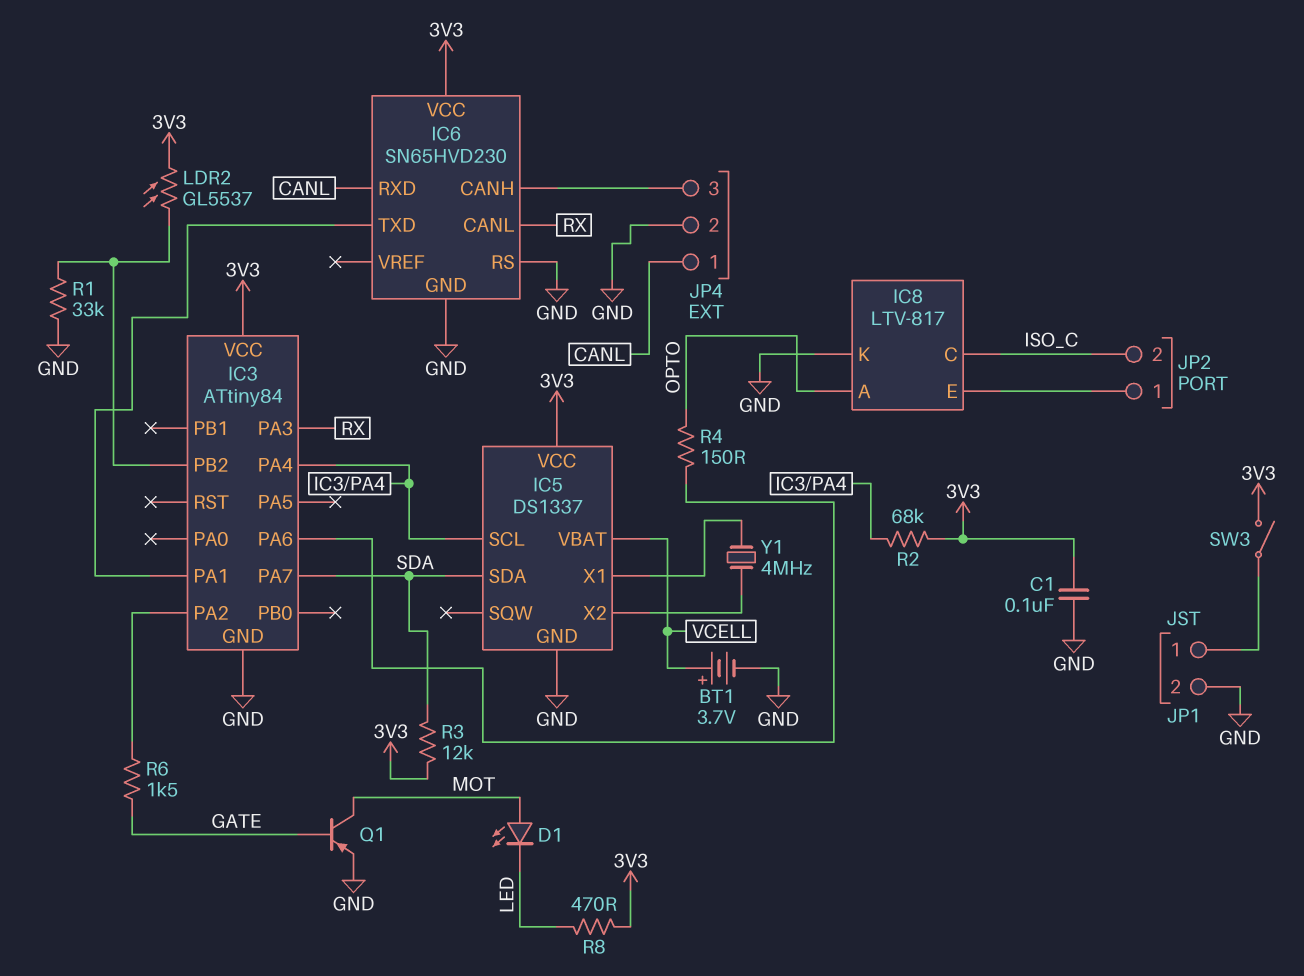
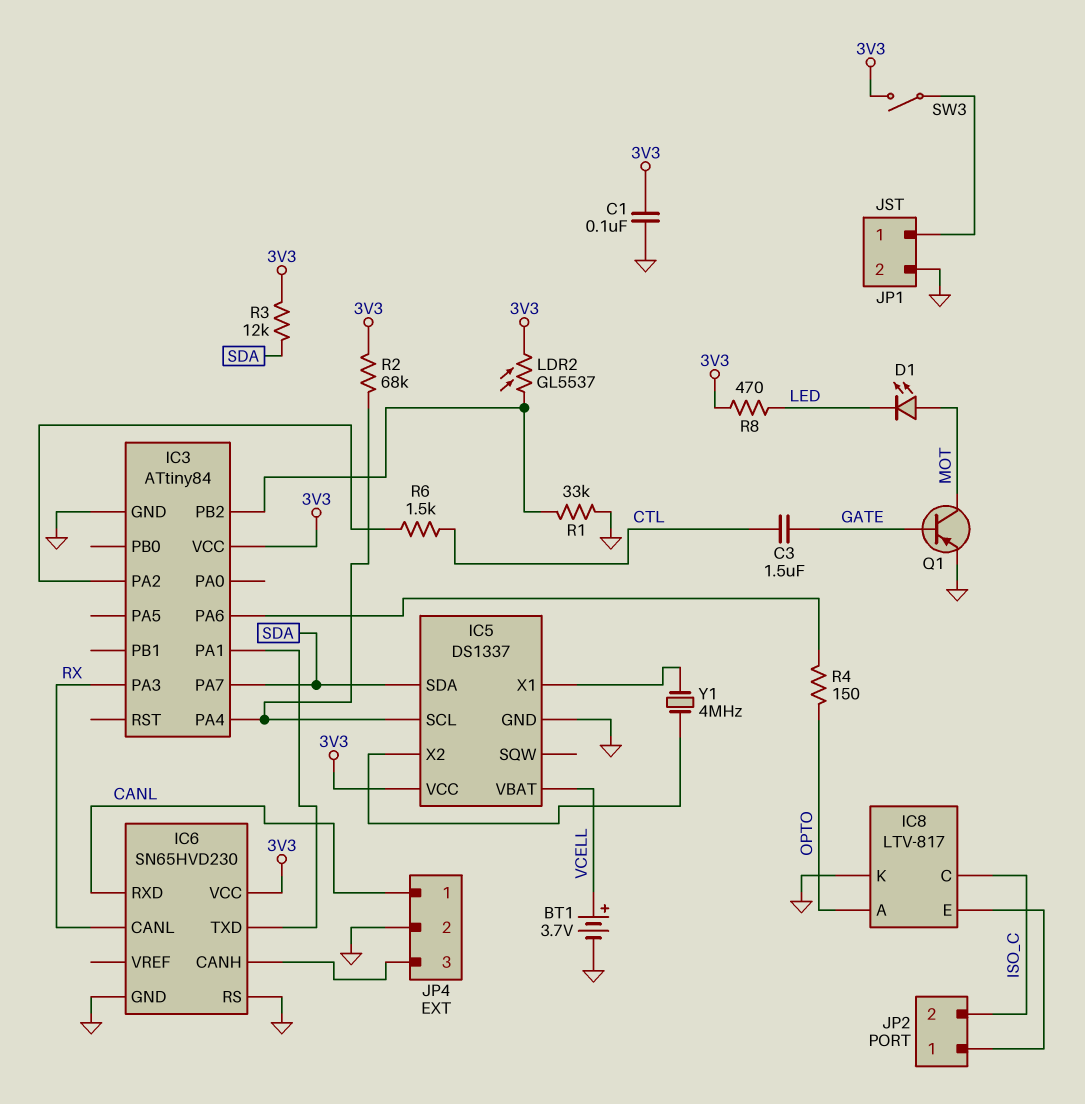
C3: none -> 1.5uF (CTL, GATE)
R6: 1.5k (GATE, IC3/PA2) -> 1.5k (CTL, IC3/PA2)

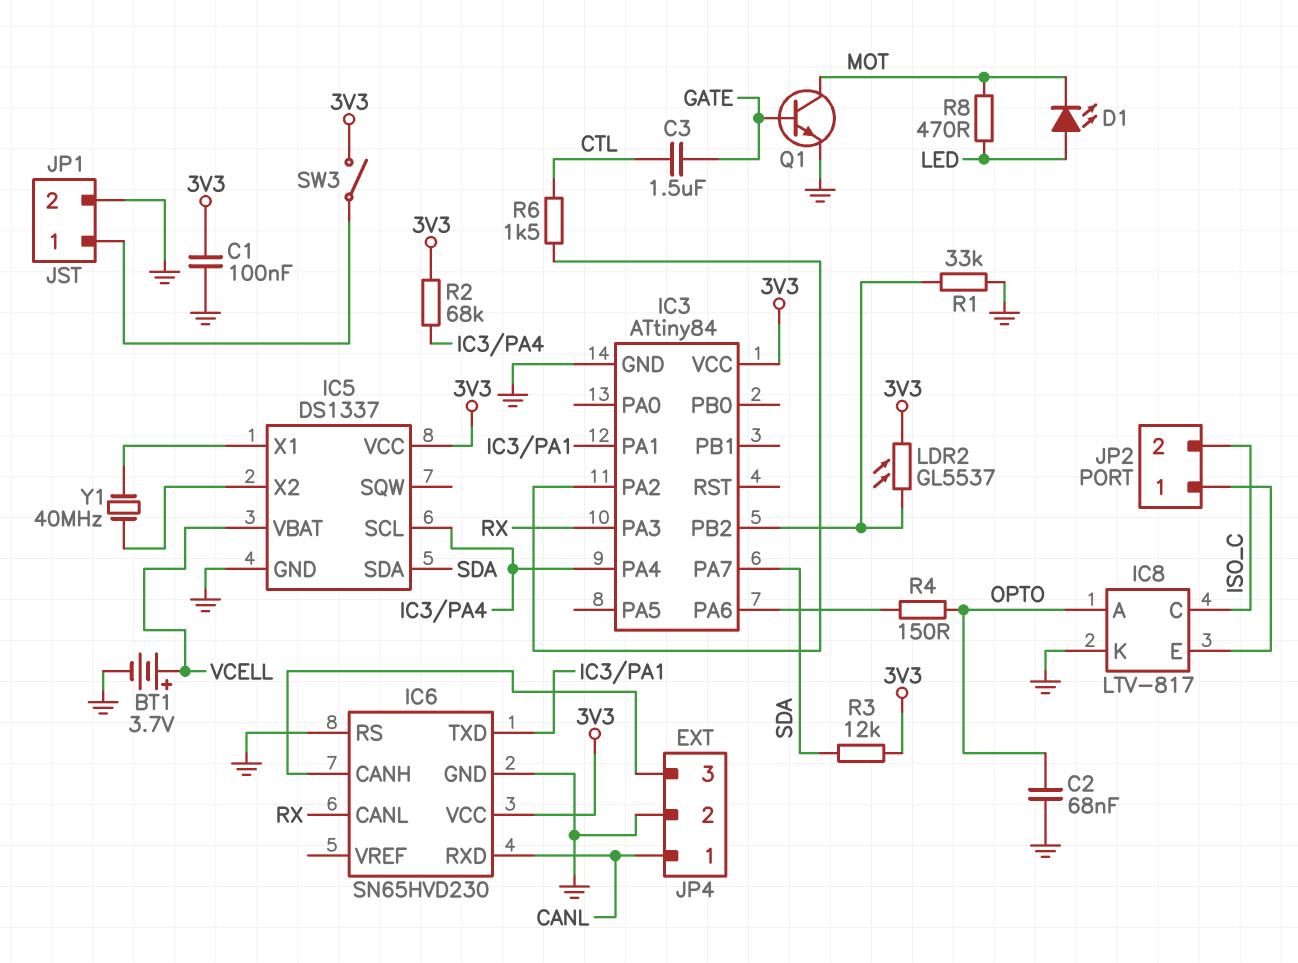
C2: none -> 68nF (GND, OPTO)
D1: LED (A MOT, K LED) -> LED (A LED, K MOT)
Q1: PNP (B GATE, C MOT, E GND) -> NPN (B GATE, C MOT, E GND)
R8: 470 (3V3, LED) -> 470 (LED, MOT)
Y1: 4MHz (IC5/X1, IC5/X2) -> 40MHz (IC5/X1, IC5/X2)

